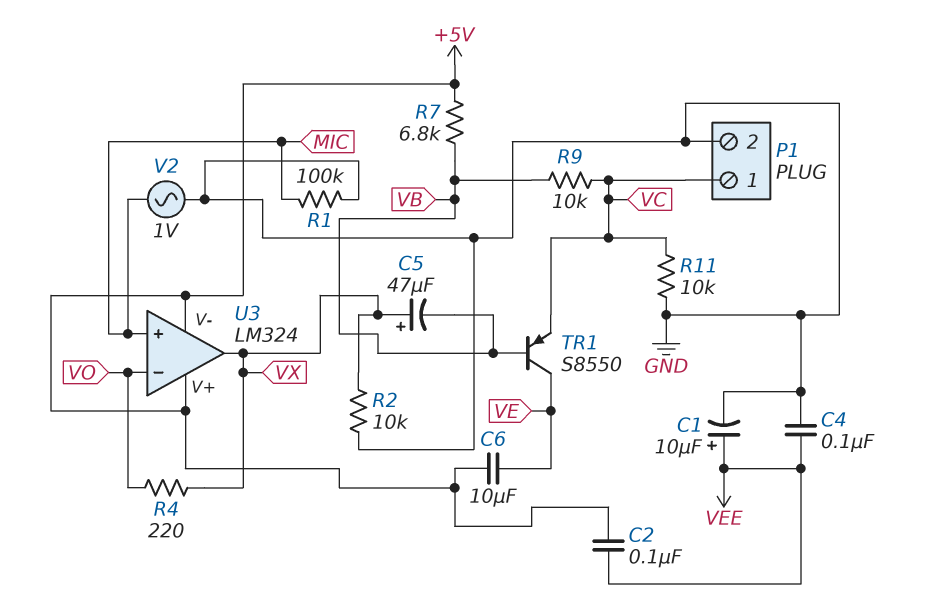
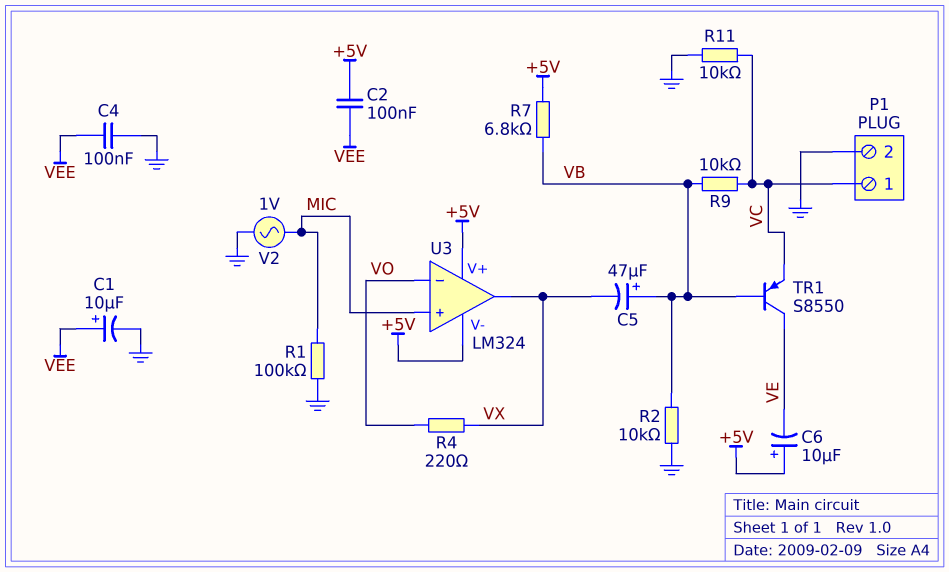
C5: 47uF (plus VX, minus VB) -> 47uF (plus VB, minus VX)
C6: 10uF (+5V, VE) -> 10uF (plus +5V, minus VE)
R2: 10k (GND, VX) -> 10k (GND, VB)

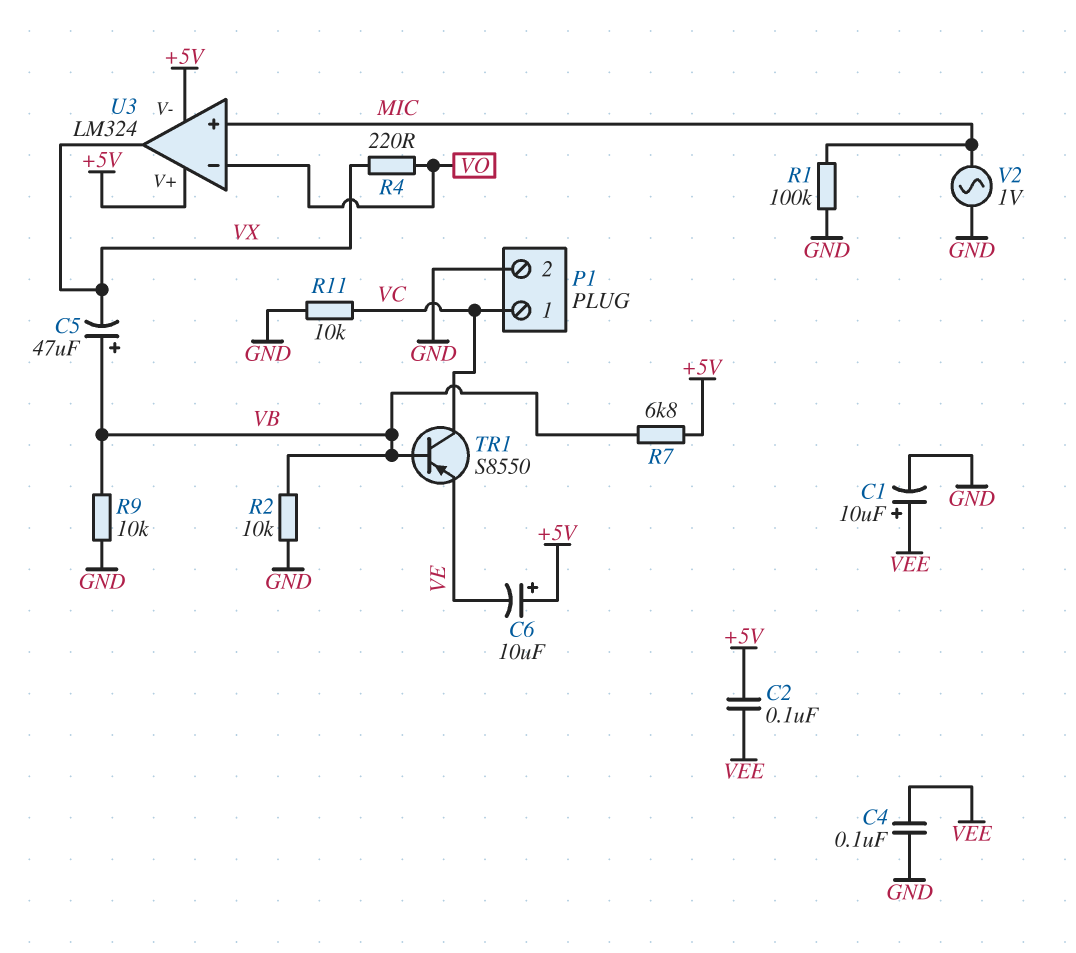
R9: 10k (VB, VC) -> 10k (GND, VB)
TR1: PNP S8550 (B VB, C VE, E VC) -> PNP S8550 (B VB, C VC, E VE)

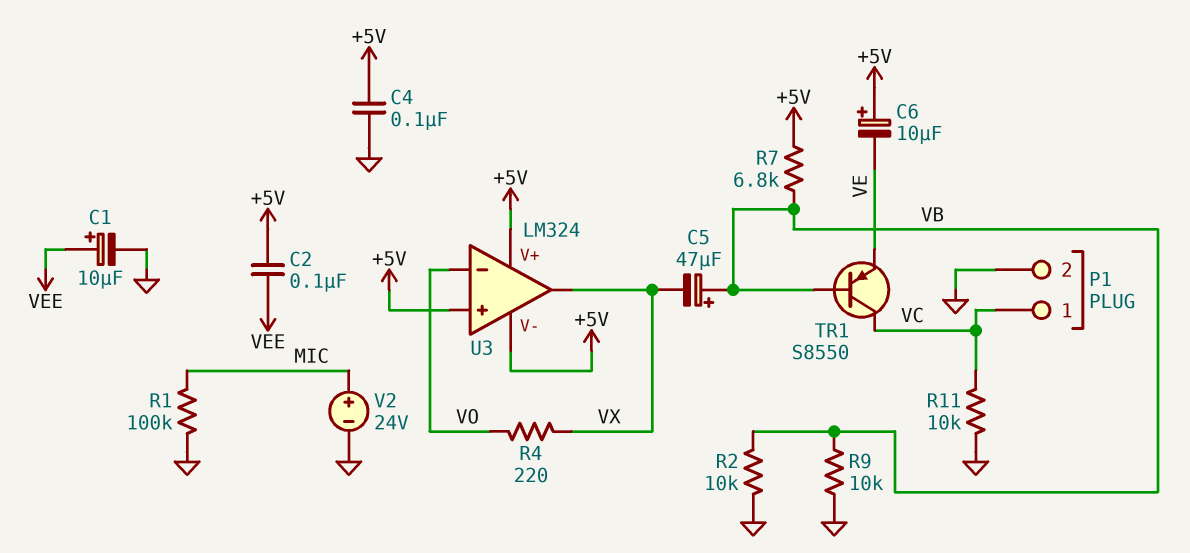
C4: 100nF (GND, VEE) -> 100nF (+5V, GND)
U3 pin in+: MIC -> +5V
V2: AC 1V (GND, MIC) -> 24V (plus MIC, minus GND)

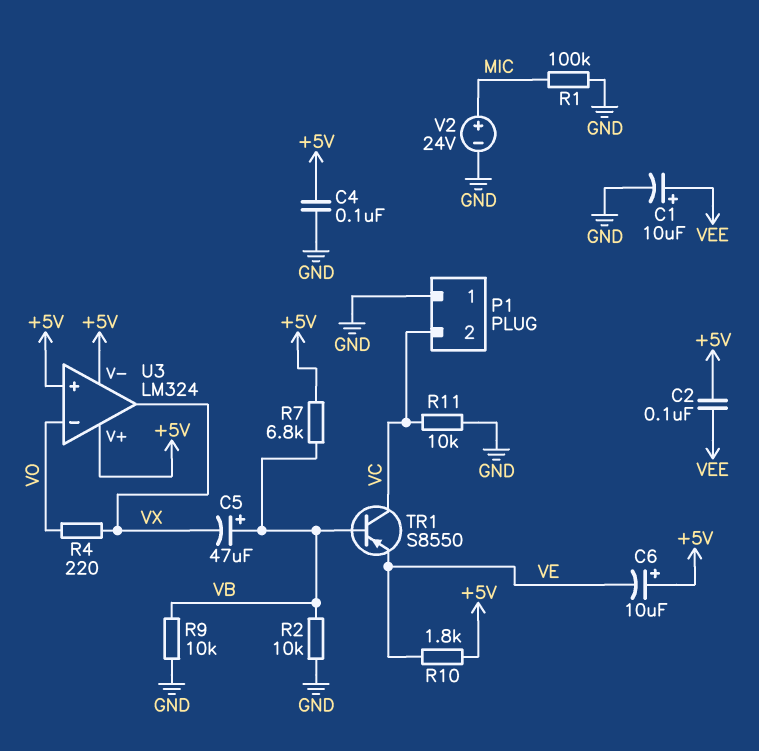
P1 pin 1: VC -> GND
P1 pin 2: GND -> VC
R10: none -> 1.8k (+5V, VE)

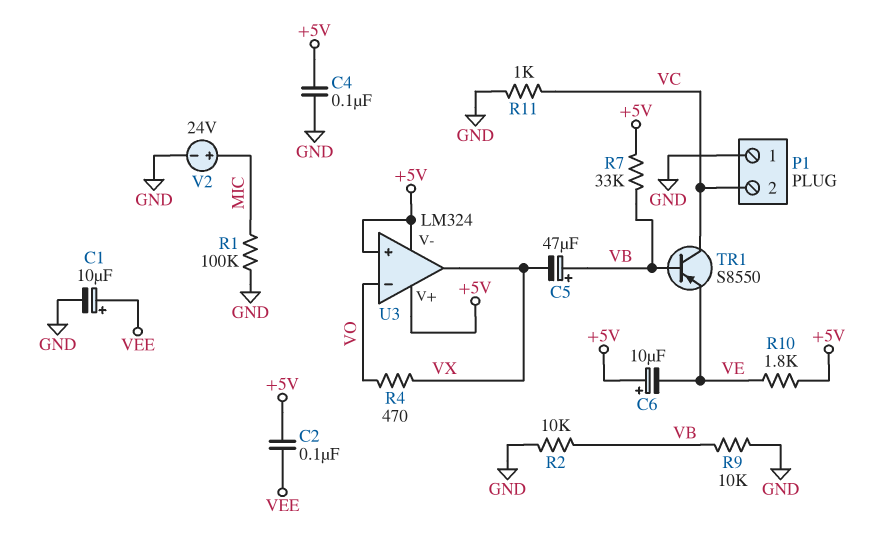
R4: 220 (VO, VX) -> 470 (VO, VX)
R7: 6.8k (+5V, VB) -> 33k (+5V, VB)
R11: 10k (GND, VC) -> 1k (GND, VC)

